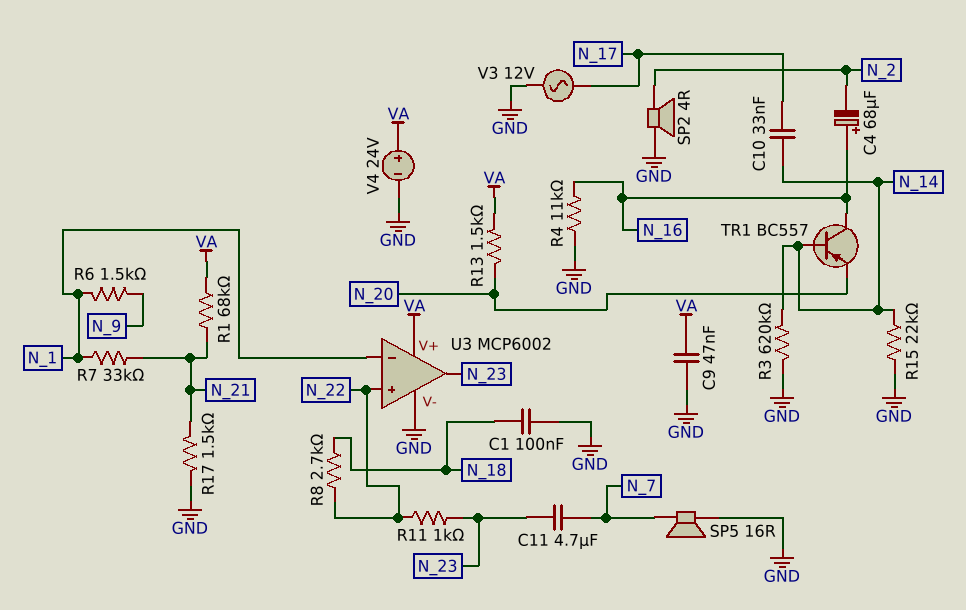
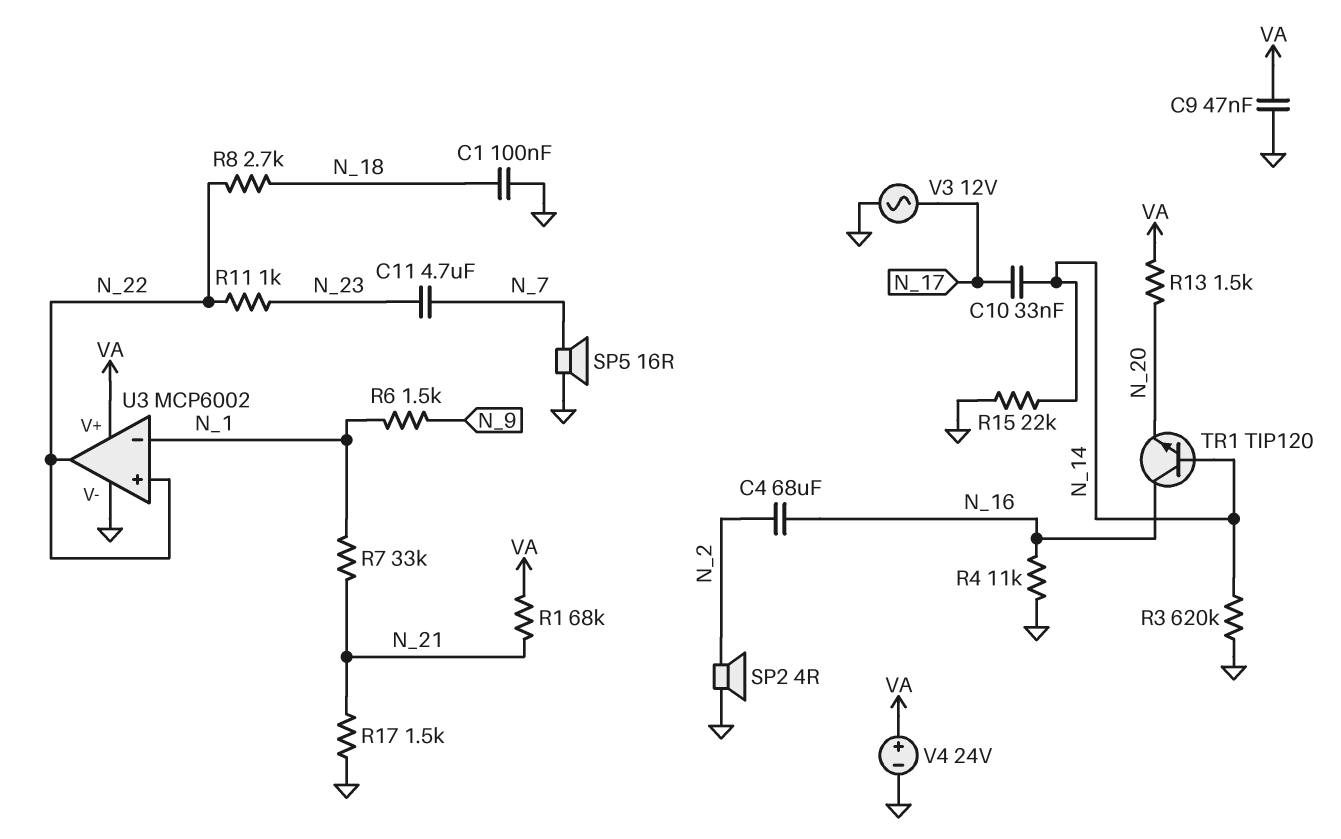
C4: 68uF (plus N_16, minus N_2) -> 68uF (N_2, N_16)
TR1: PNP BC557 (B N_14, C N_16, E N_20) -> NPN TIP120 (B N_14, C N_16, E N_20)
U3 pin out: N_23 -> N_22

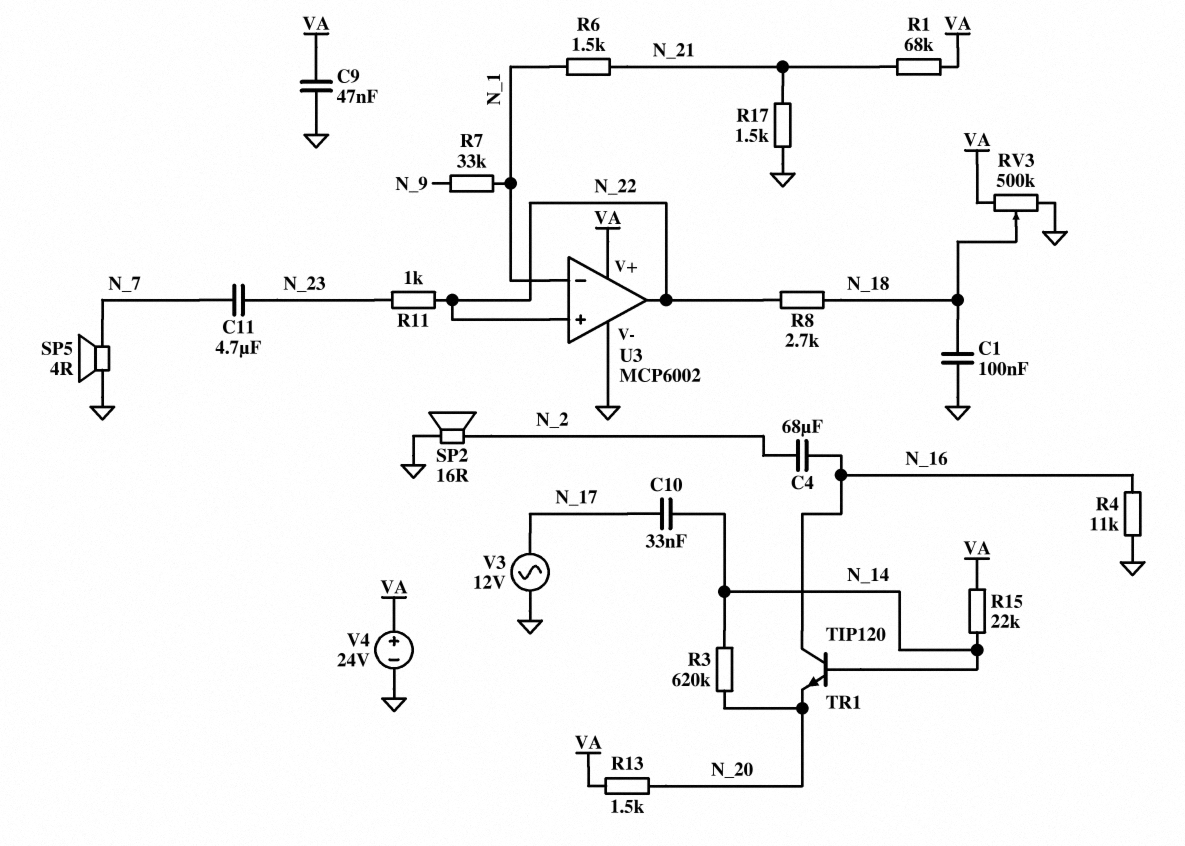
R3: 620k (GND, N_14) -> 620k (N_14, N_20)
R6: 1.5k (N_1, N_9) -> 1.5k (N_1, N_21)
R7: 33k (N_1, N_21) -> 33k (N_1, N_9)
R15: 22k (GND, N_14) -> 22k (N_14, VA)
RV3: none -> 500k (GND, VA, wiper N_18)
SP2: speaker 4R (GND, N_2) -> speaker 16R (GND, N_2)
SP5: speaker 16R (GND, N_7) -> speaker 4R (GND, N_7)

